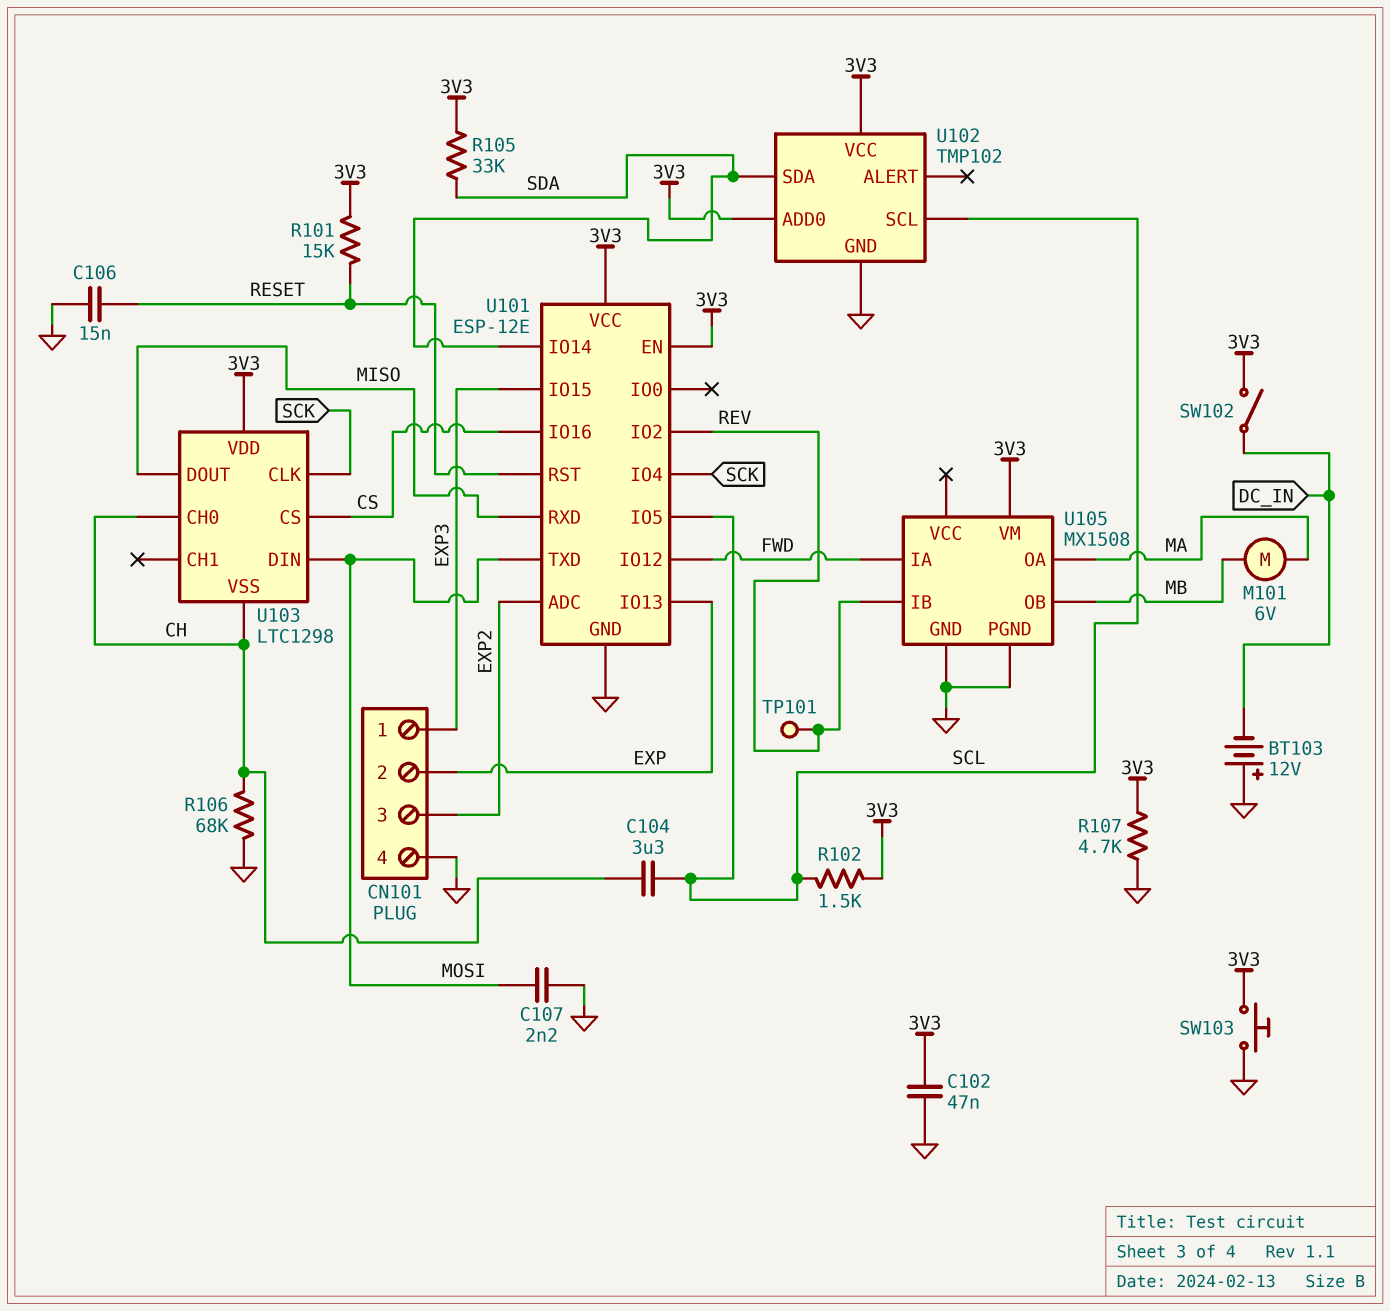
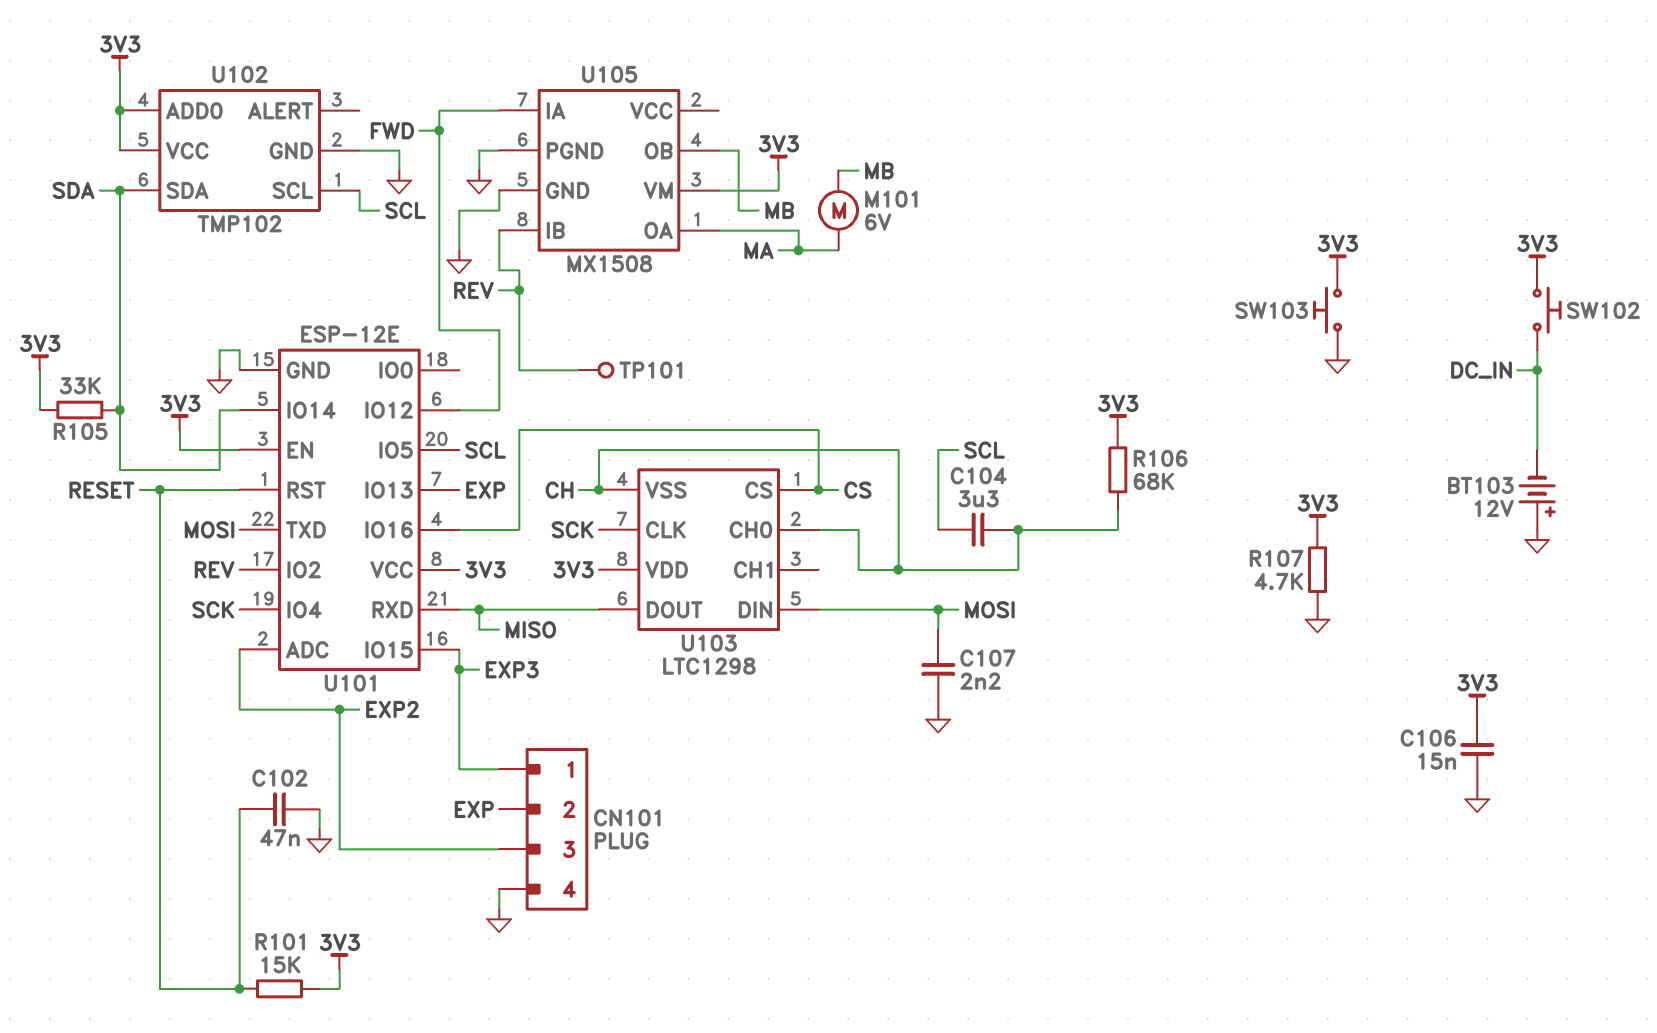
C102: 47nF (3V3, GND) -> 47nF (GND, RESET)
C106: 15nF (GND, RESET) -> 15nF (3V3, GND)
R102: 1.5k (3V3, SCL) -> none
R106: 68k (CH, GND) -> 68k (3V3, CH)
SW102: switch (3V3, DC_IN) -> button (3V3, DC_IN)

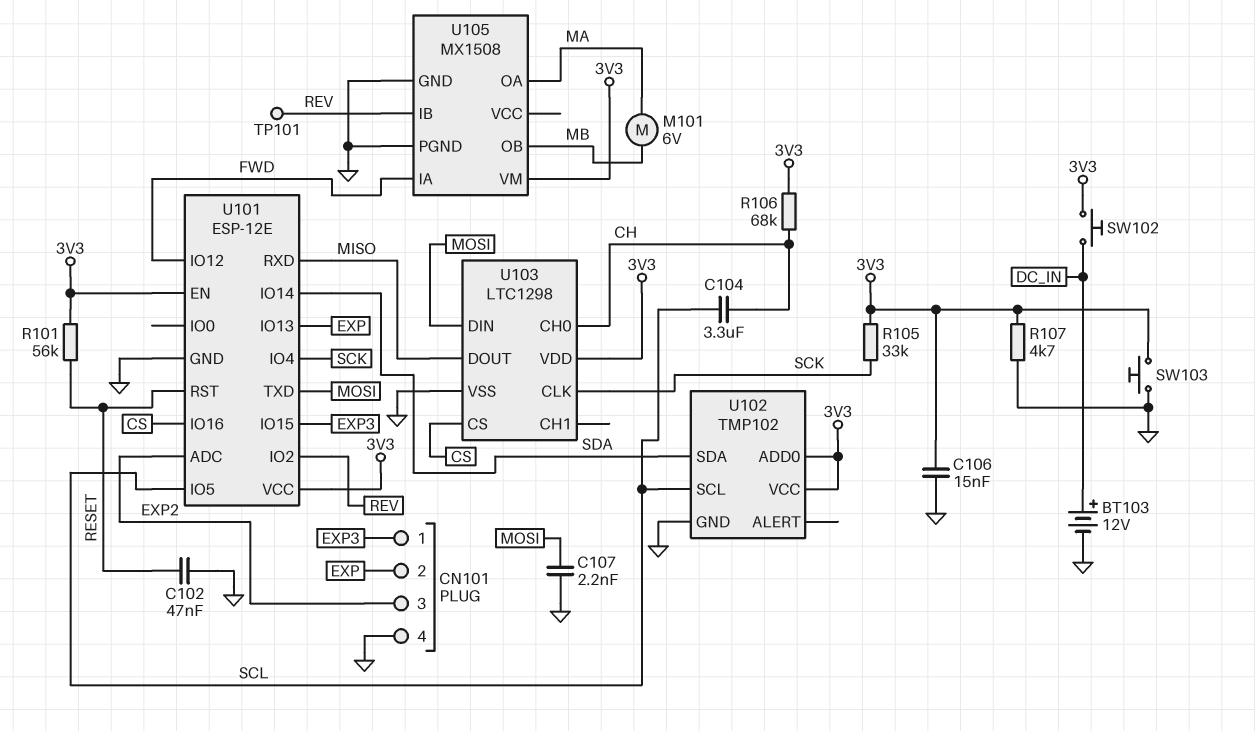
BT103: 12V (plus GND, minus DC_IN) -> 12V (plus DC_IN, minus GND)
R101: 15k (3V3, RESET) -> 56k (3V3, RESET)
R105: 33k (3V3, SDA) -> 33k (3V3, SCK)
U103 pin VSS: CH -> GND

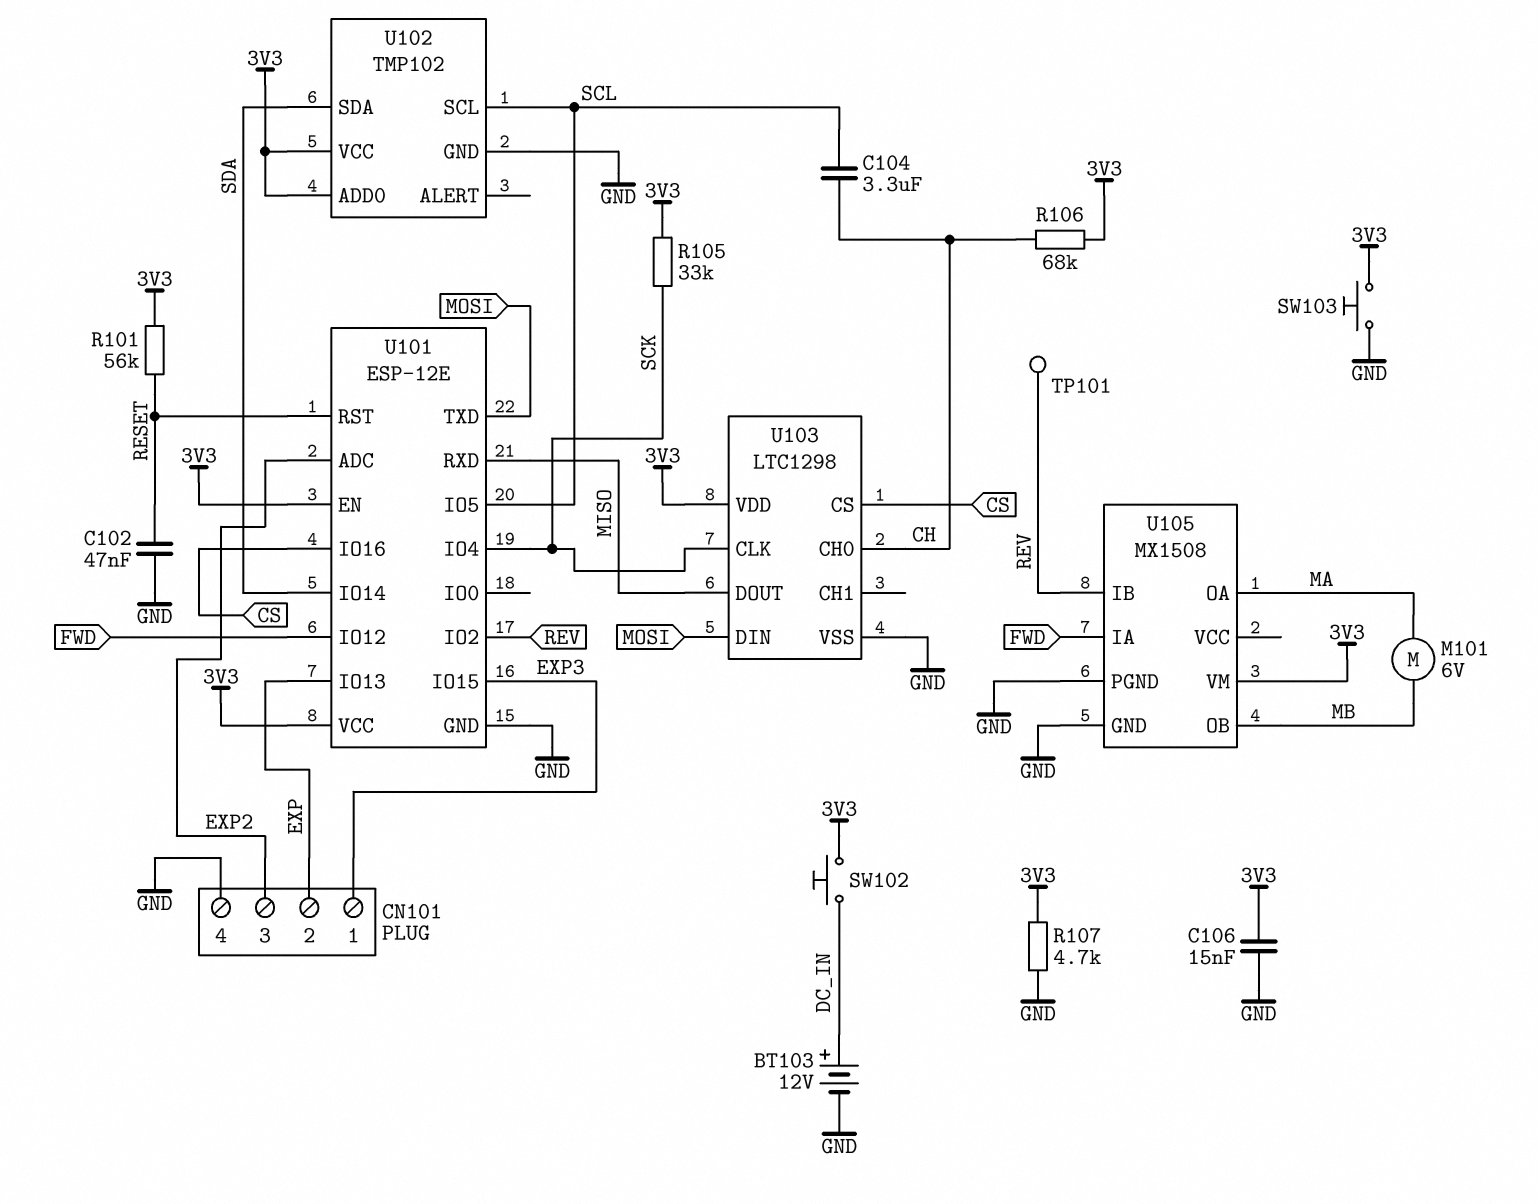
C107: 2.2nF (GND, MOSI) -> none

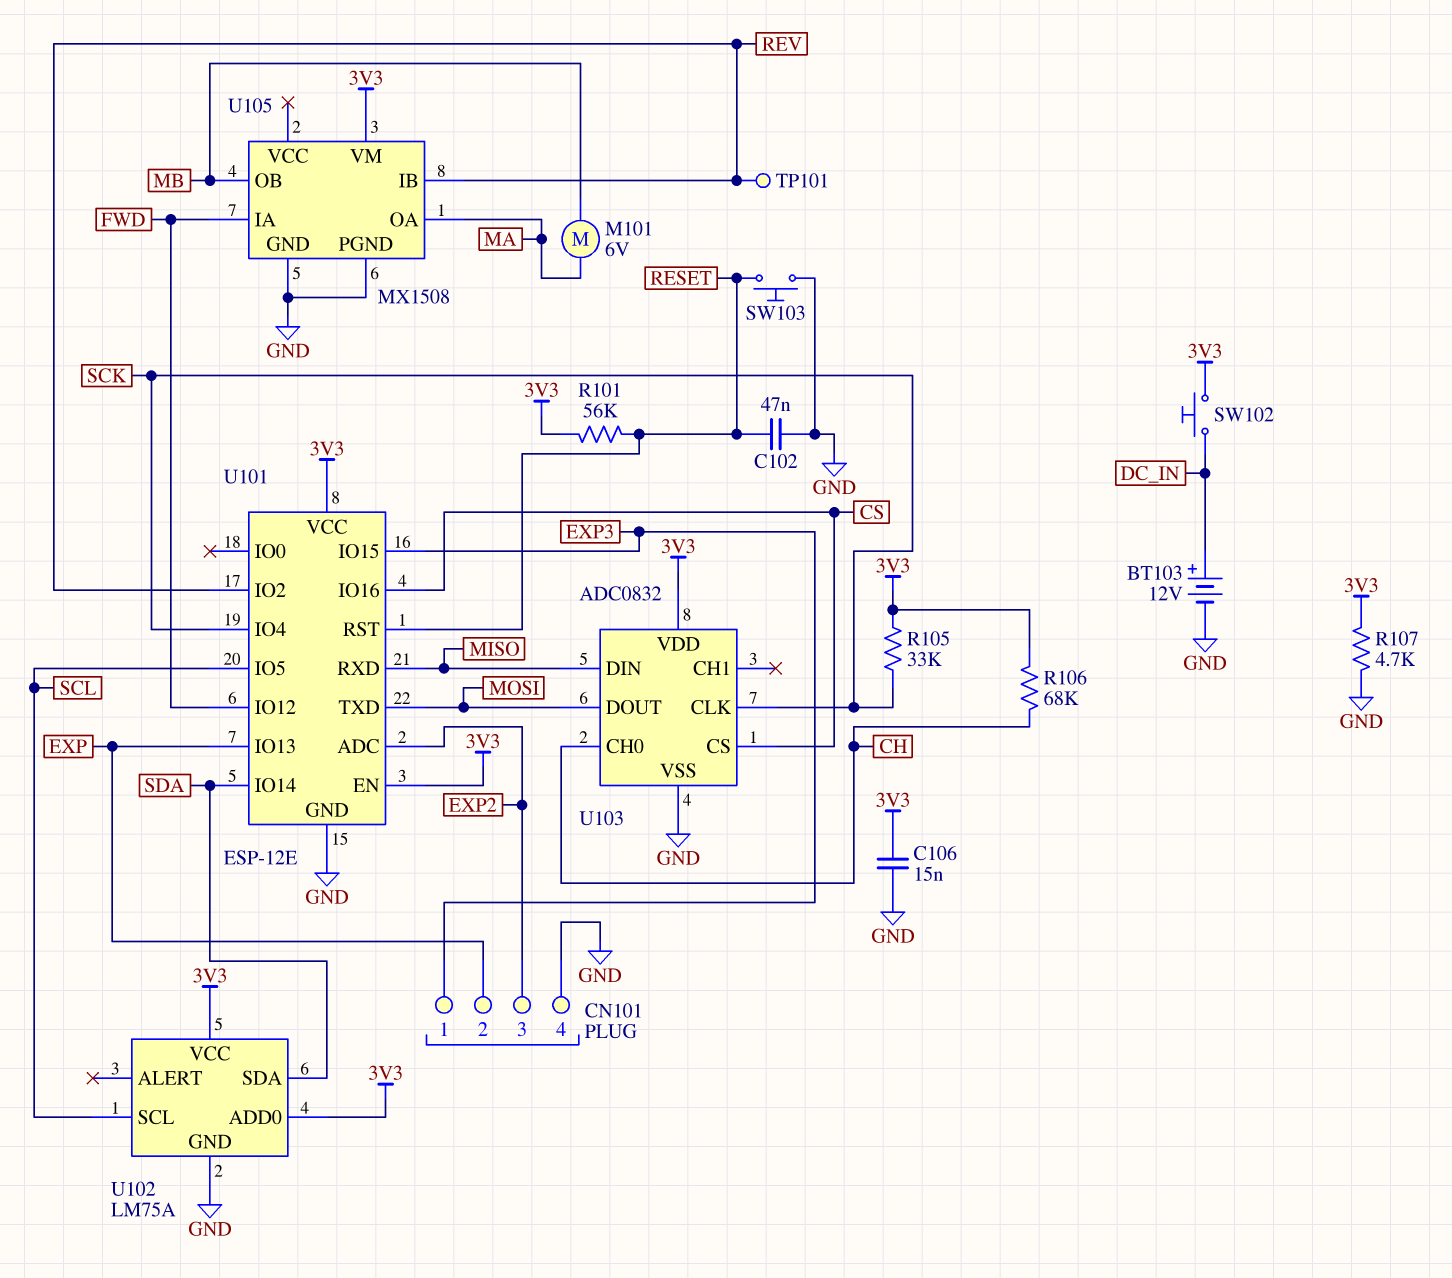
C104: 3.3uF (CH, SCL) -> none
SW103: button (3V3, GND) -> button (GND, RESET)
U102: TMP102 -> LM75A
U103: LTC1298 -> ADC0832
U103 pin DIN: MOSI -> MISO
U103 pin DOUT: MISO -> MOSI

